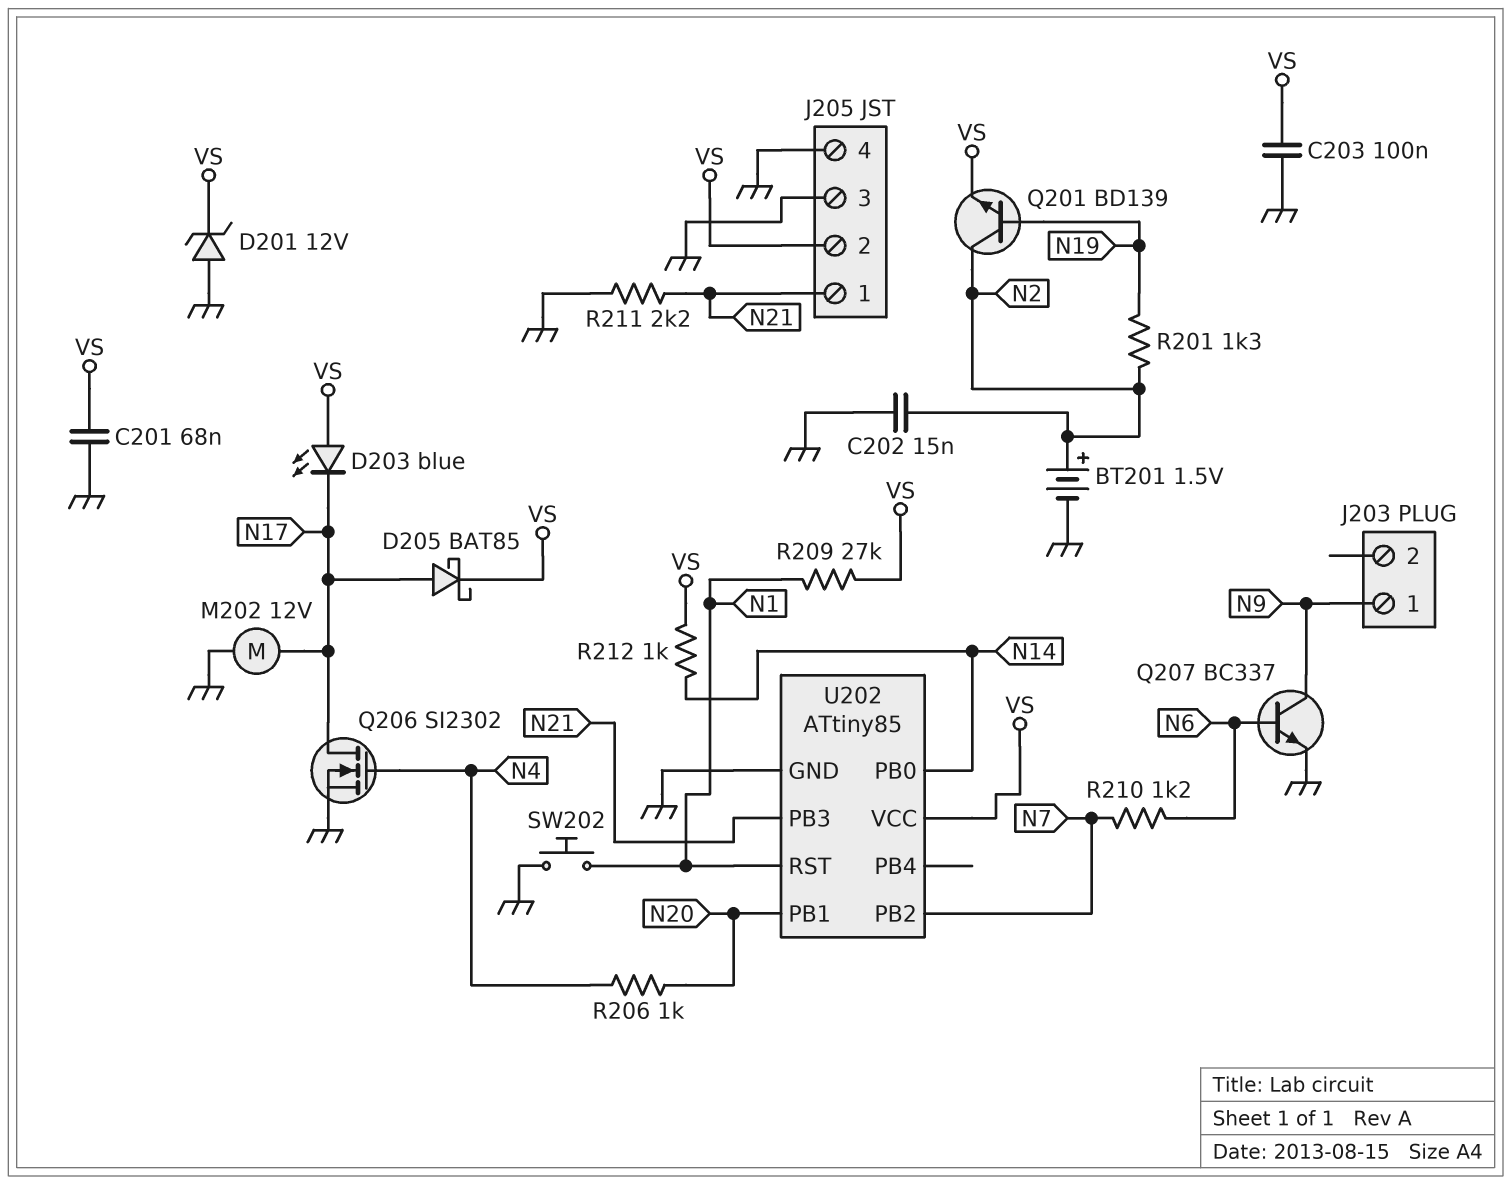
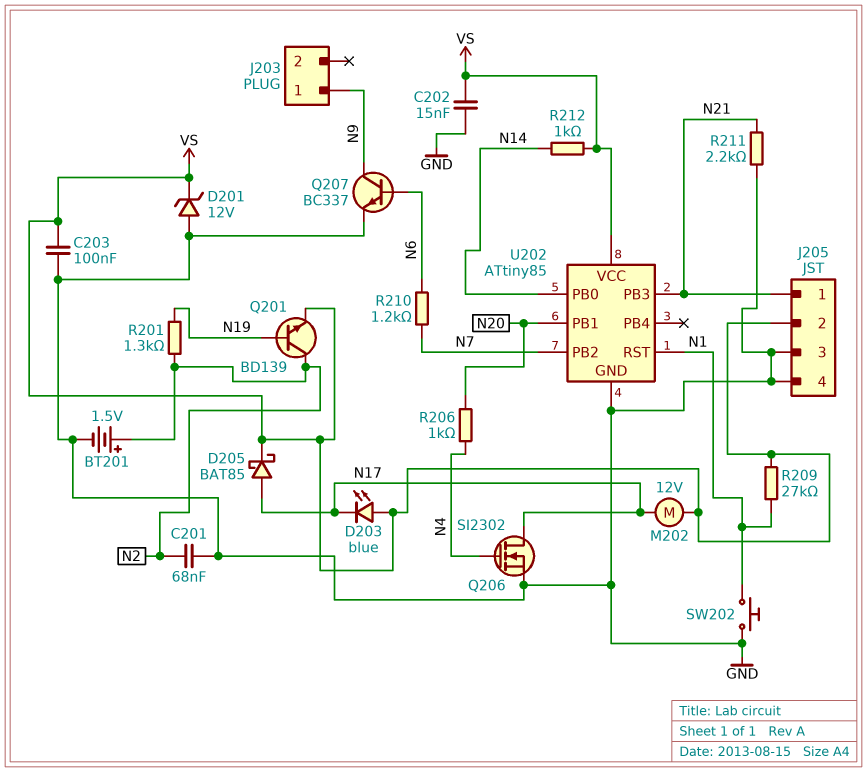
C201: 68nF (GND, VS) -> 68nF (GND, N2)
C202: 15nF (GND, N2) -> 15nF (GND, VS)
M202: motor 12V (GND, N17) -> motor 12V (N17, VS)

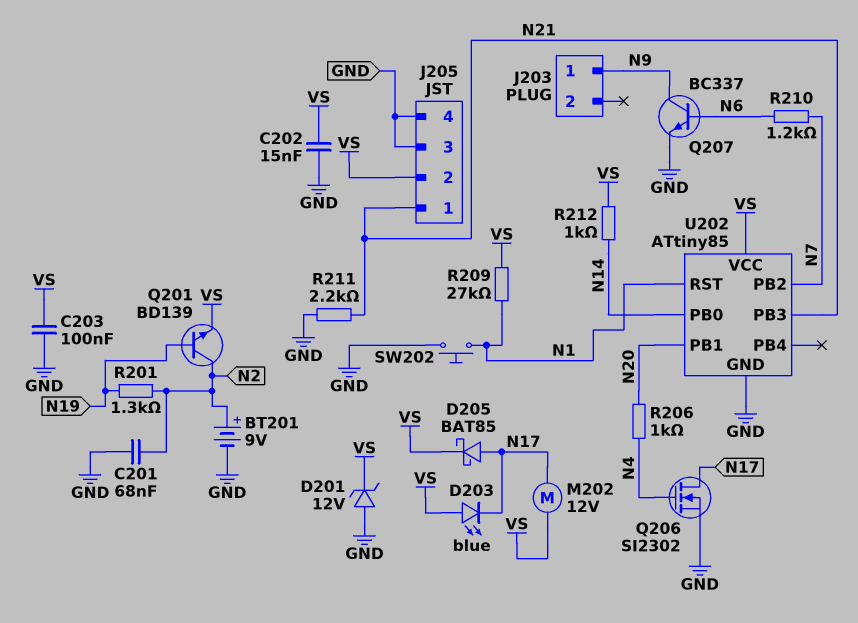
BT201: 1.5V (plus N2, minus GND) -> 9V (plus N2, minus GND)

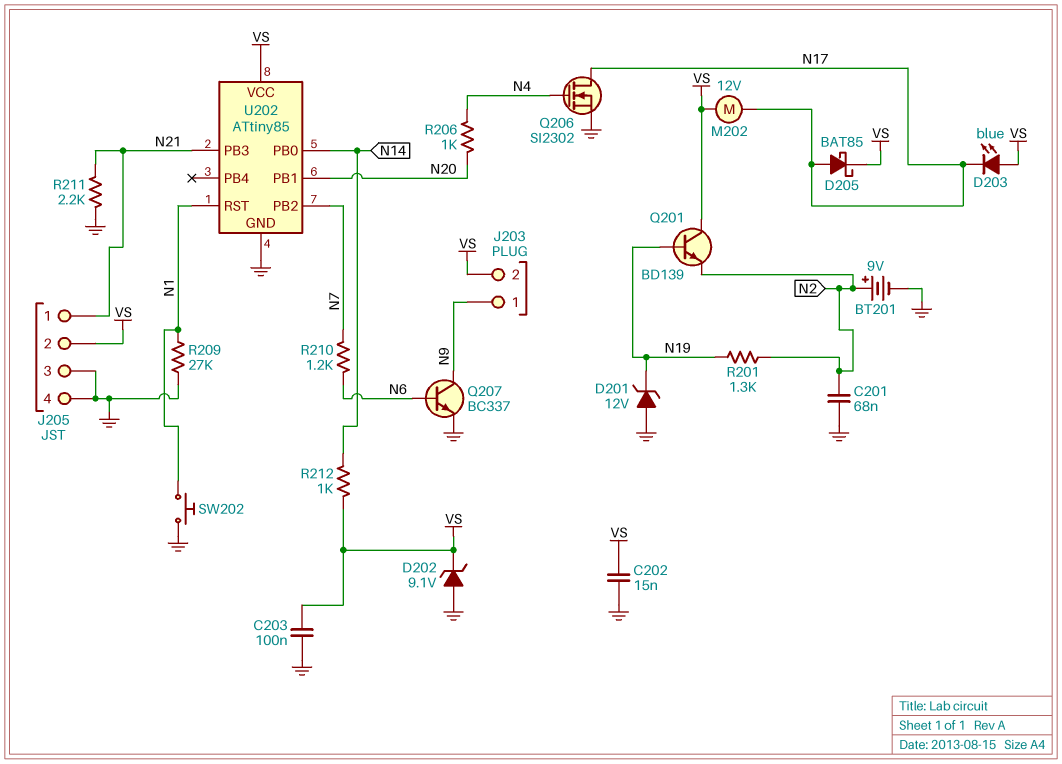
D201: zener 12V (A GND, K VS) -> zener 12V (A GND, K N19)
D202: none -> zener 9.1V (A GND, K VS)
J203 pin 2: none -> VS
Q201: NPN BD139 (B N19, C N2, E VS) -> NPN BD139 (B N19, C VS, E N2)
R209: 27k (N1, VS) -> 27k (GND, N1)

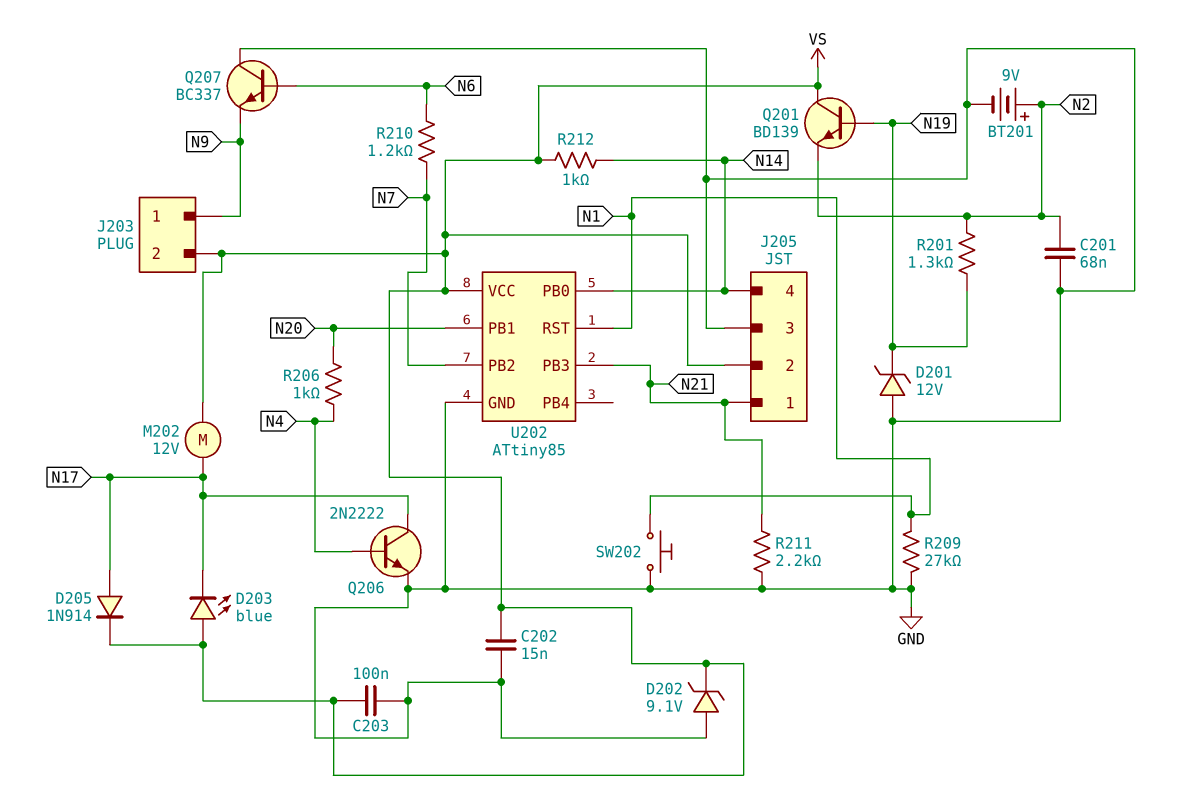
D205: schottky BAT85 (A N17, K VS) -> diode 1N914 (A N17, K VS)
J205 pin 4: GND -> N14
Q206: NMOS SI2302 (G N4, D N17, S GND) -> NPN 2N2222 (B N4, C N17, E GND)
Q207: NPN BC337 (B N6, C N9, E GND) -> NPN BC337 (B N6, C GND, E N9)

